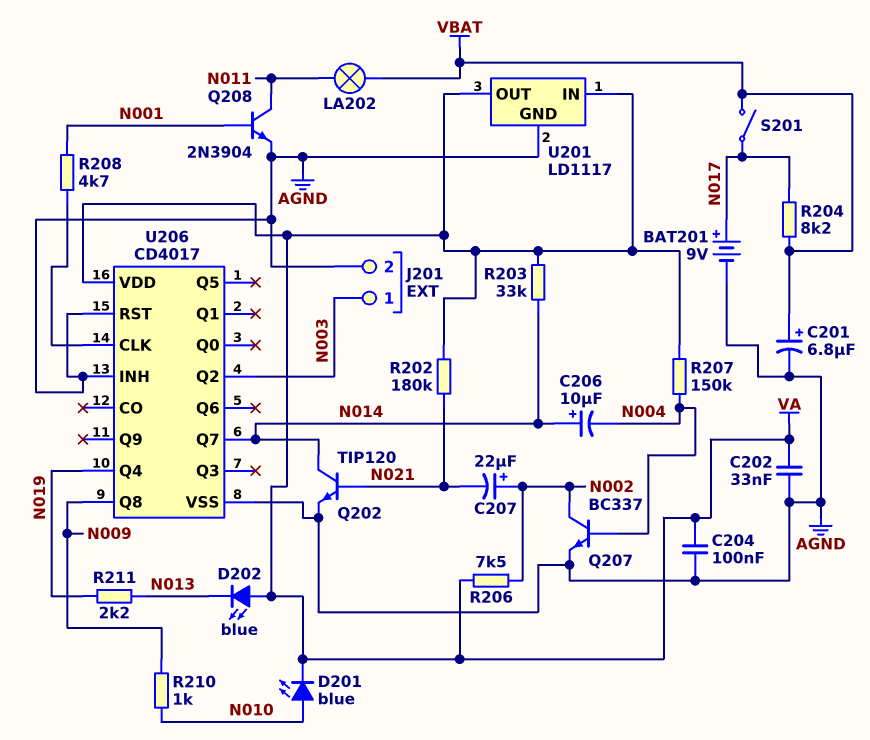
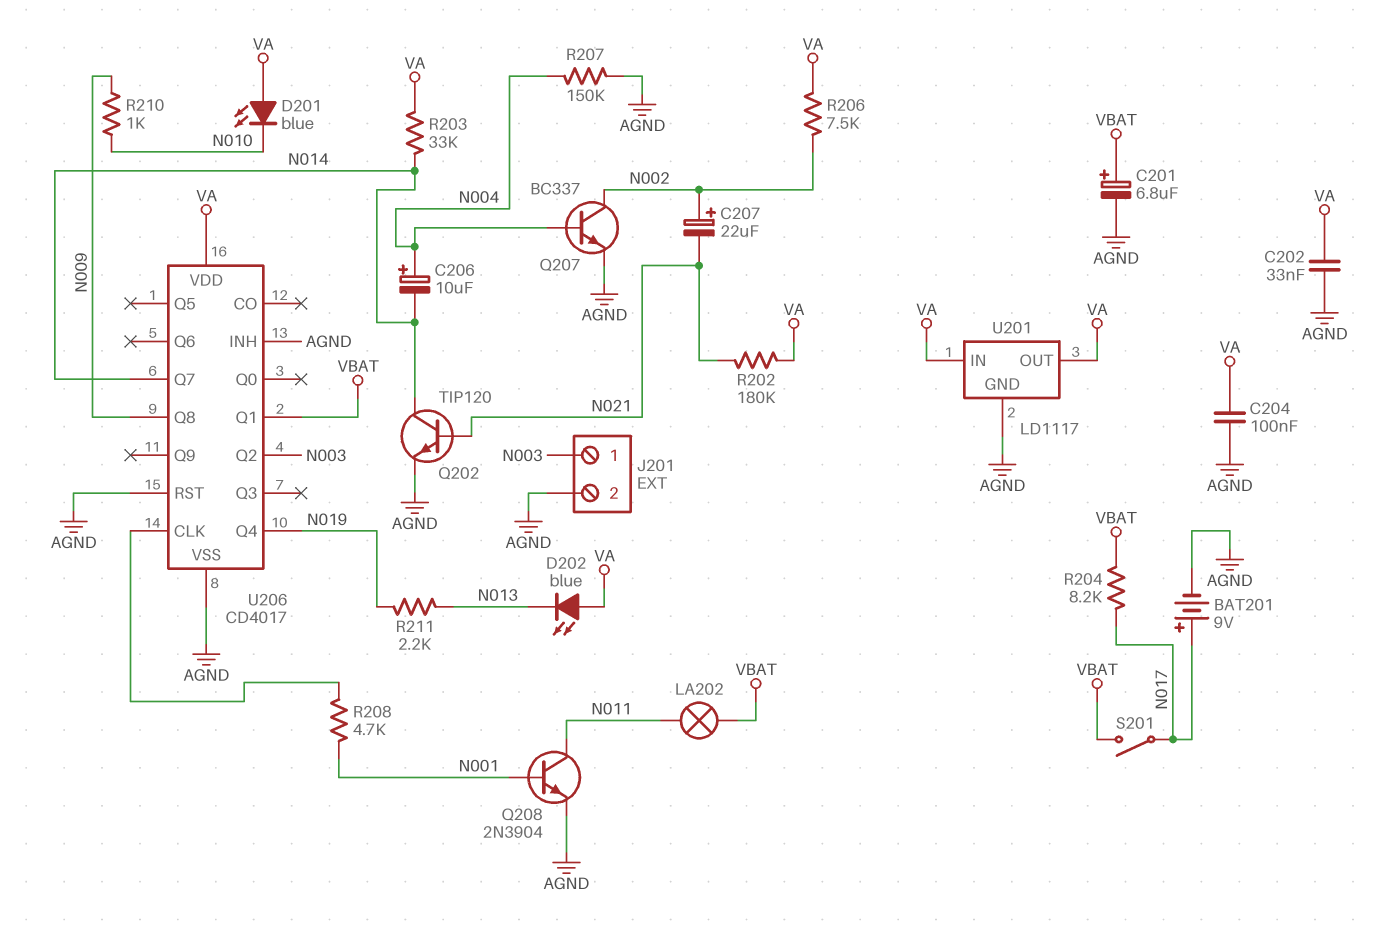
C206: 10uF (plus N014, minus N004) -> 10uF (plus N004, minus N014)
D201: LED blue (A N010, K VA) -> LED blue (A VA, K N010)
R207: 150k (N004, VA) -> 150k (AGND, N004)
U206 pin Q1: none -> VBAT

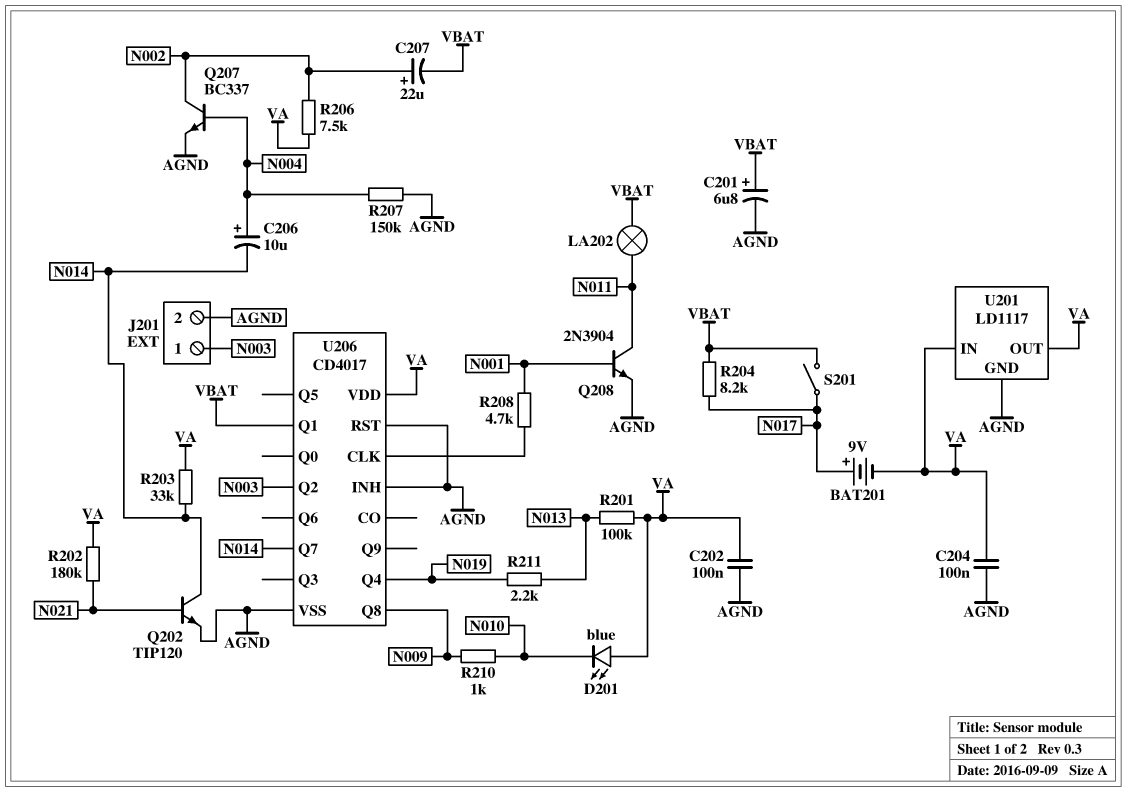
BAT201: 9V (plus N017, minus AGND) -> 9V (plus N017, minus VA)
C202: 33nF (AGND, VA) -> 100nF (AGND, VA)
C207: 22uF (plus N002, minus N021) -> 22uF (plus N002, minus VBAT)
D202: LED blue (A VA, K N013) -> none
R201: none -> 100k (N013, VA)

